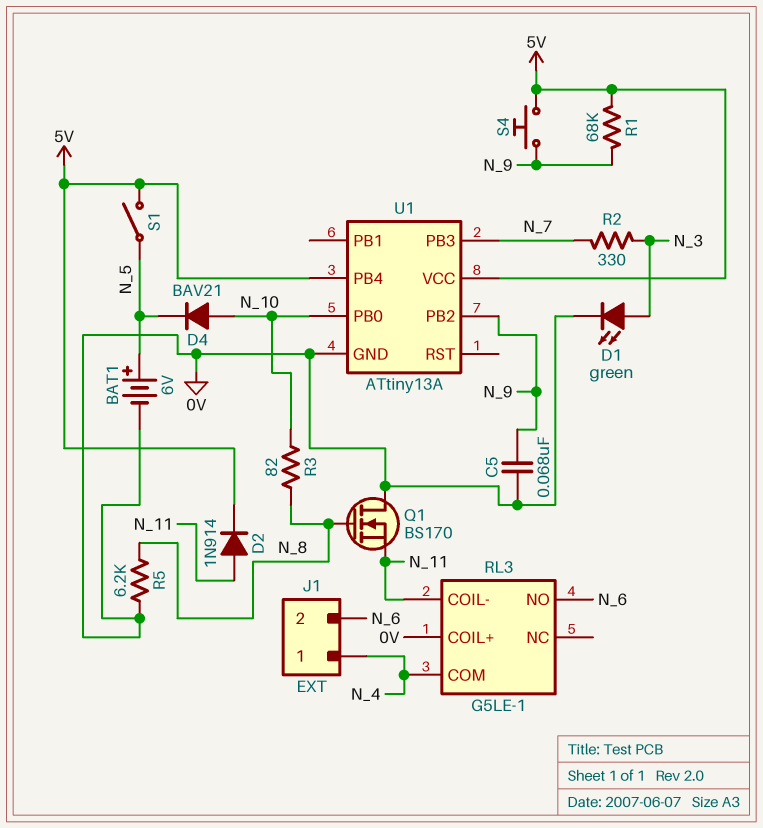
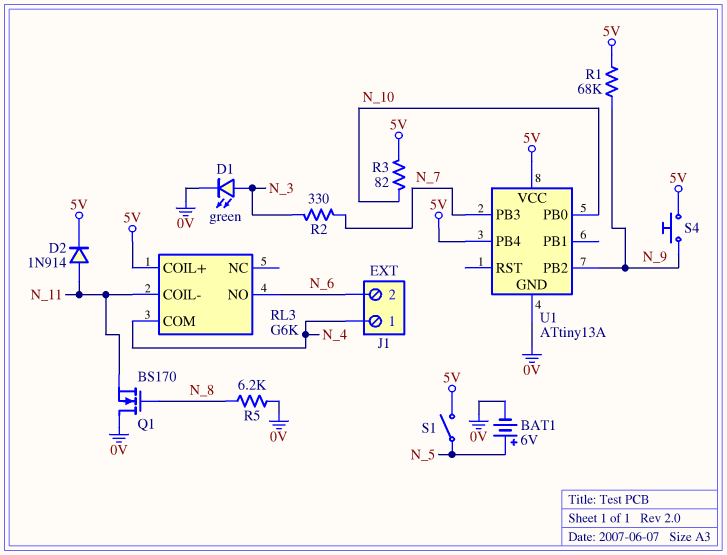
C5: 68nF (0V, N_9) -> none
D4: diode BAV21 (A N_10, K N_5) -> none
R3: 82 (N_8, N_10) -> 82 (5V, N_10)
RL3: G5LE-1 -> G6K
RL3 pin COIL+: 0V -> 5V

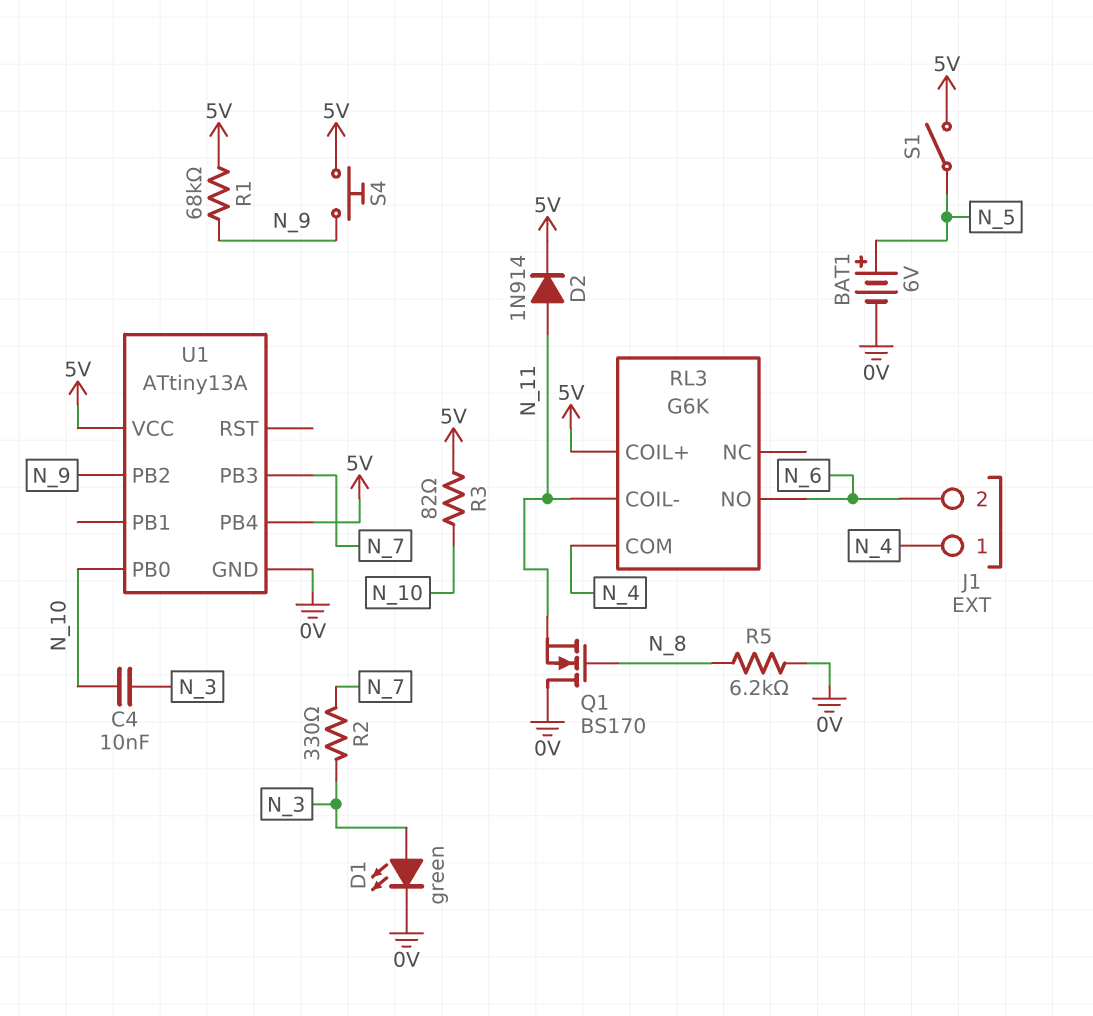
C4: none -> 10nF (N_3, N_10)

